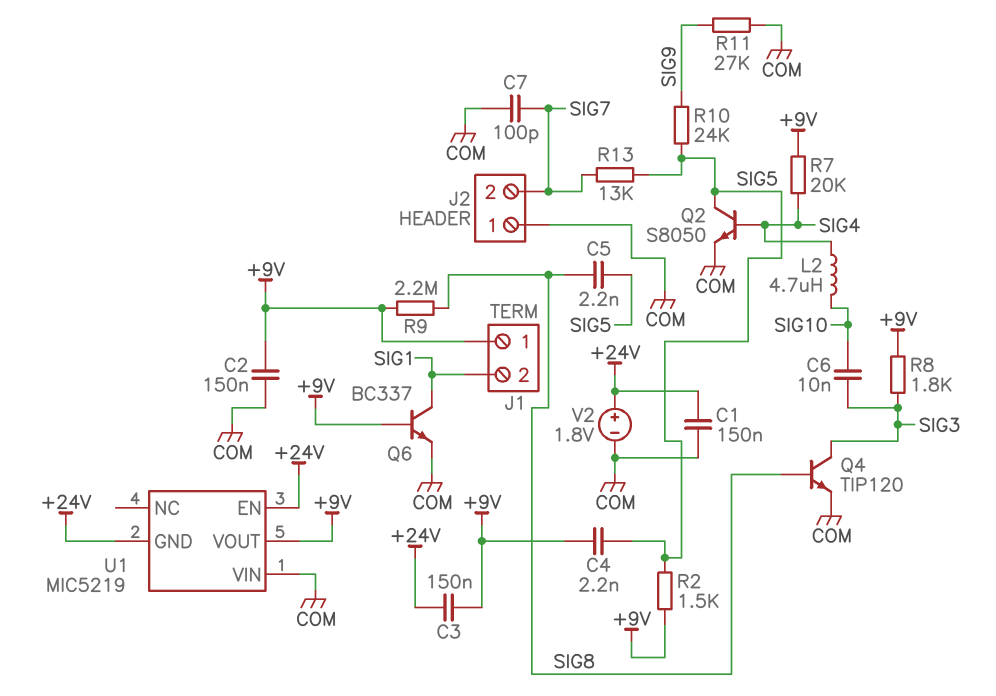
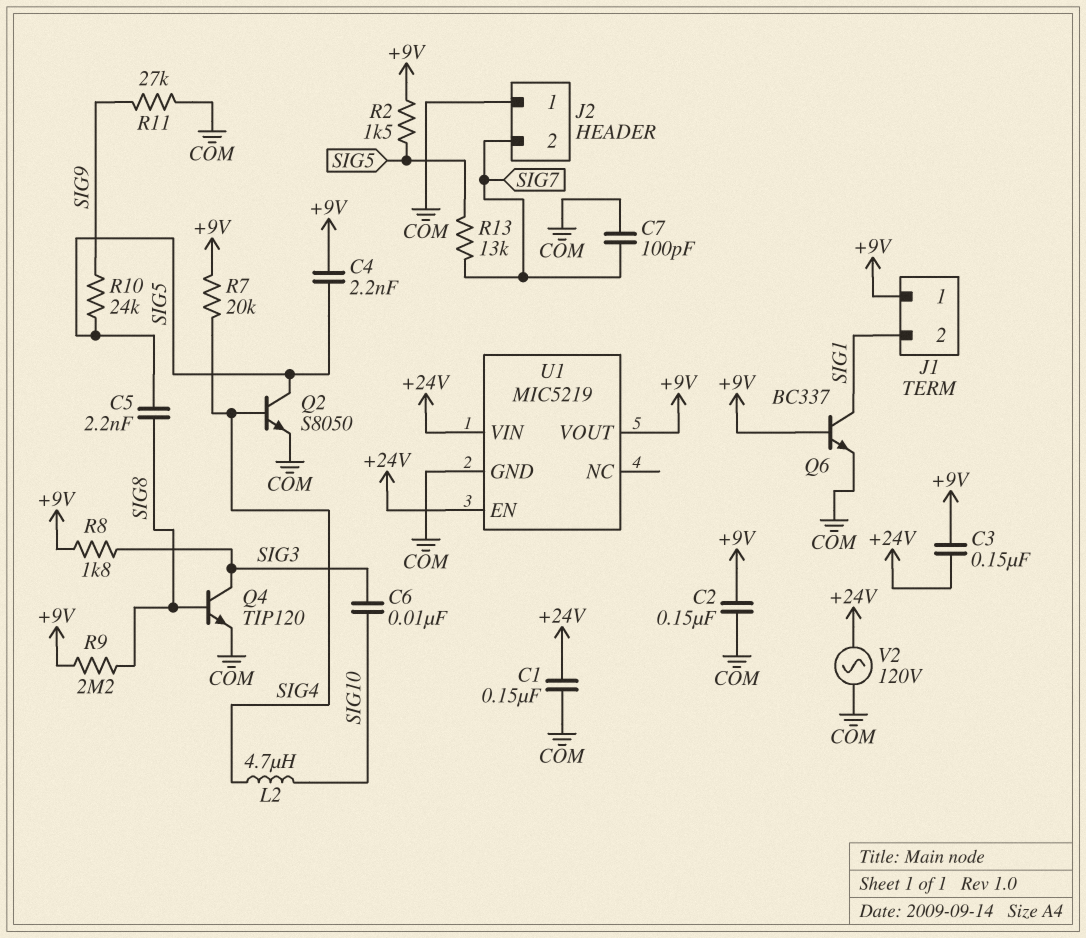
U1 pin GND: +24V -> COM
U1 pin VIN: COM -> +24V
V2: 1.8V (plus +24V, minus COM) -> AC 120V (+24V, COM)

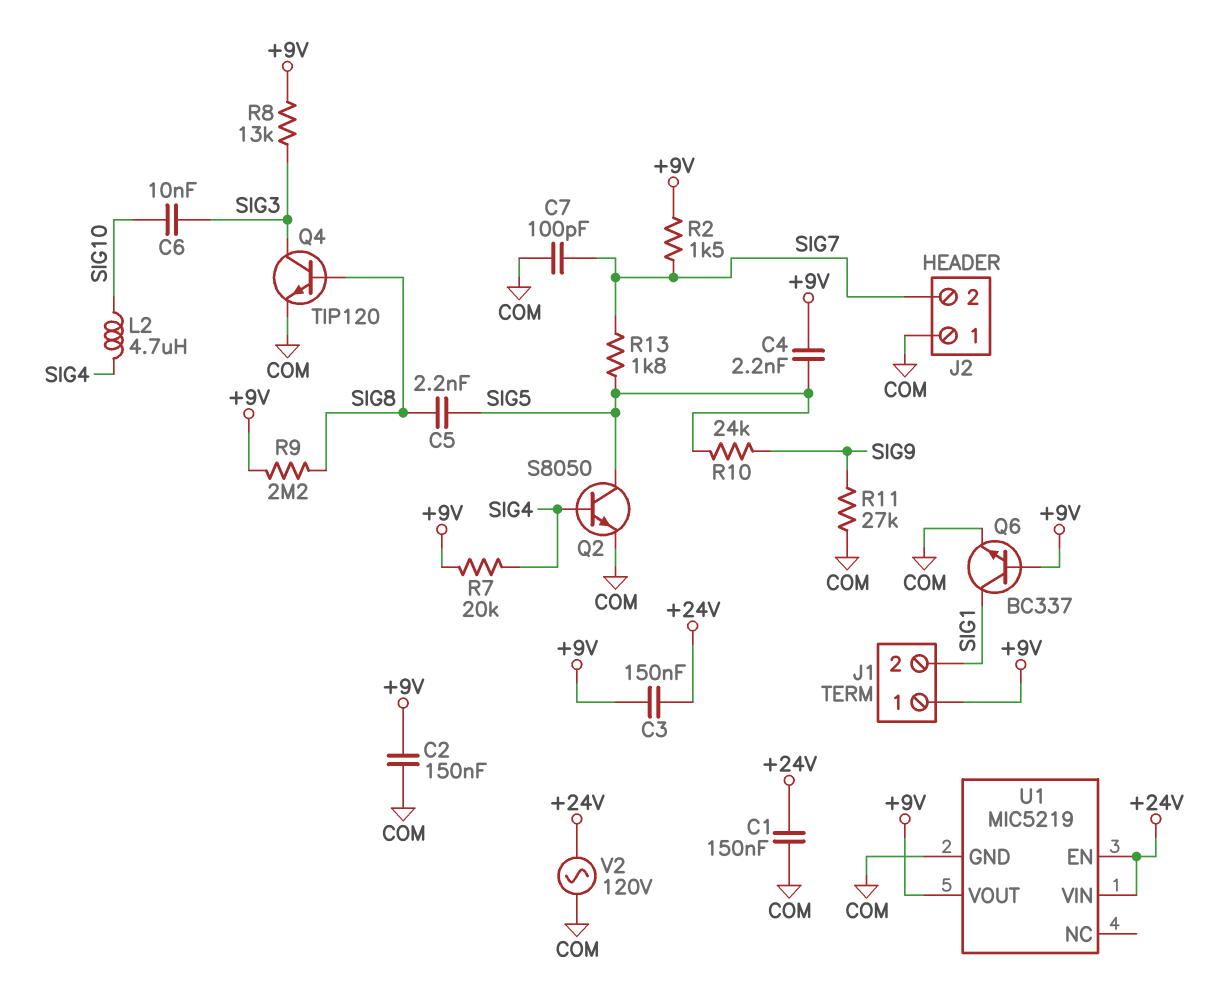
R2: 1.5k (+9V, SIG5) -> 1.5k (+9V, SIG7)
R8: 1.8k (+9V, SIG3) -> 13k (+9V, SIG3)
R13: 13k (SIG5, SIG7) -> 1.8k (SIG5, SIG7)

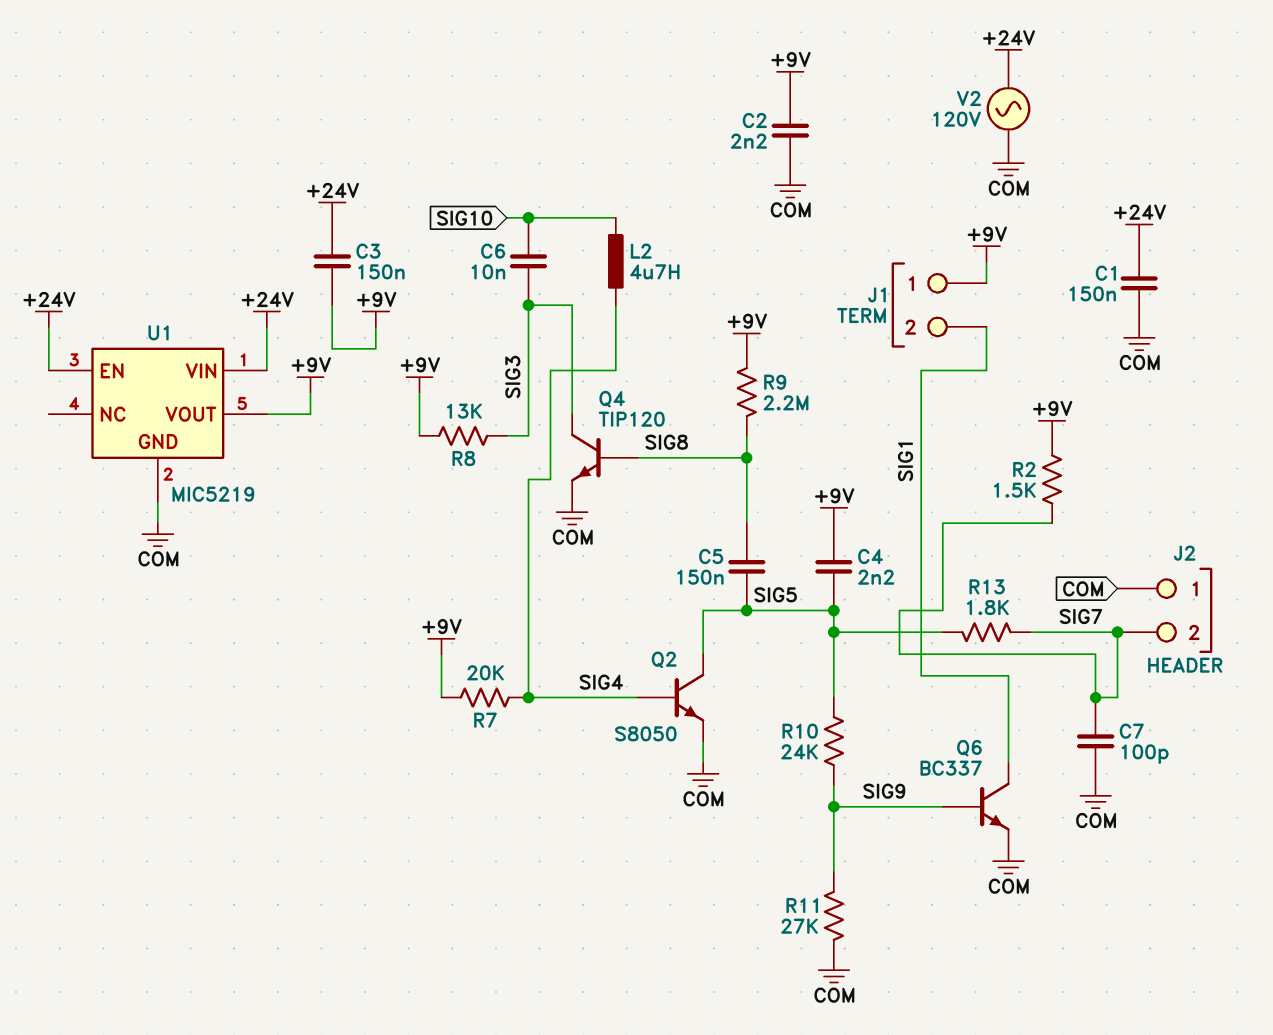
C2: 150nF (+9V, COM) -> 2.2nF (+9V, COM)
C5: 2.2nF (SIG5, SIG8) -> 150nF (SIG5, SIG8)
Q6: NPN BC337 (B +9V, C SIG1, E COM) -> NPN BC337 (B SIG9, C SIG1, E COM)

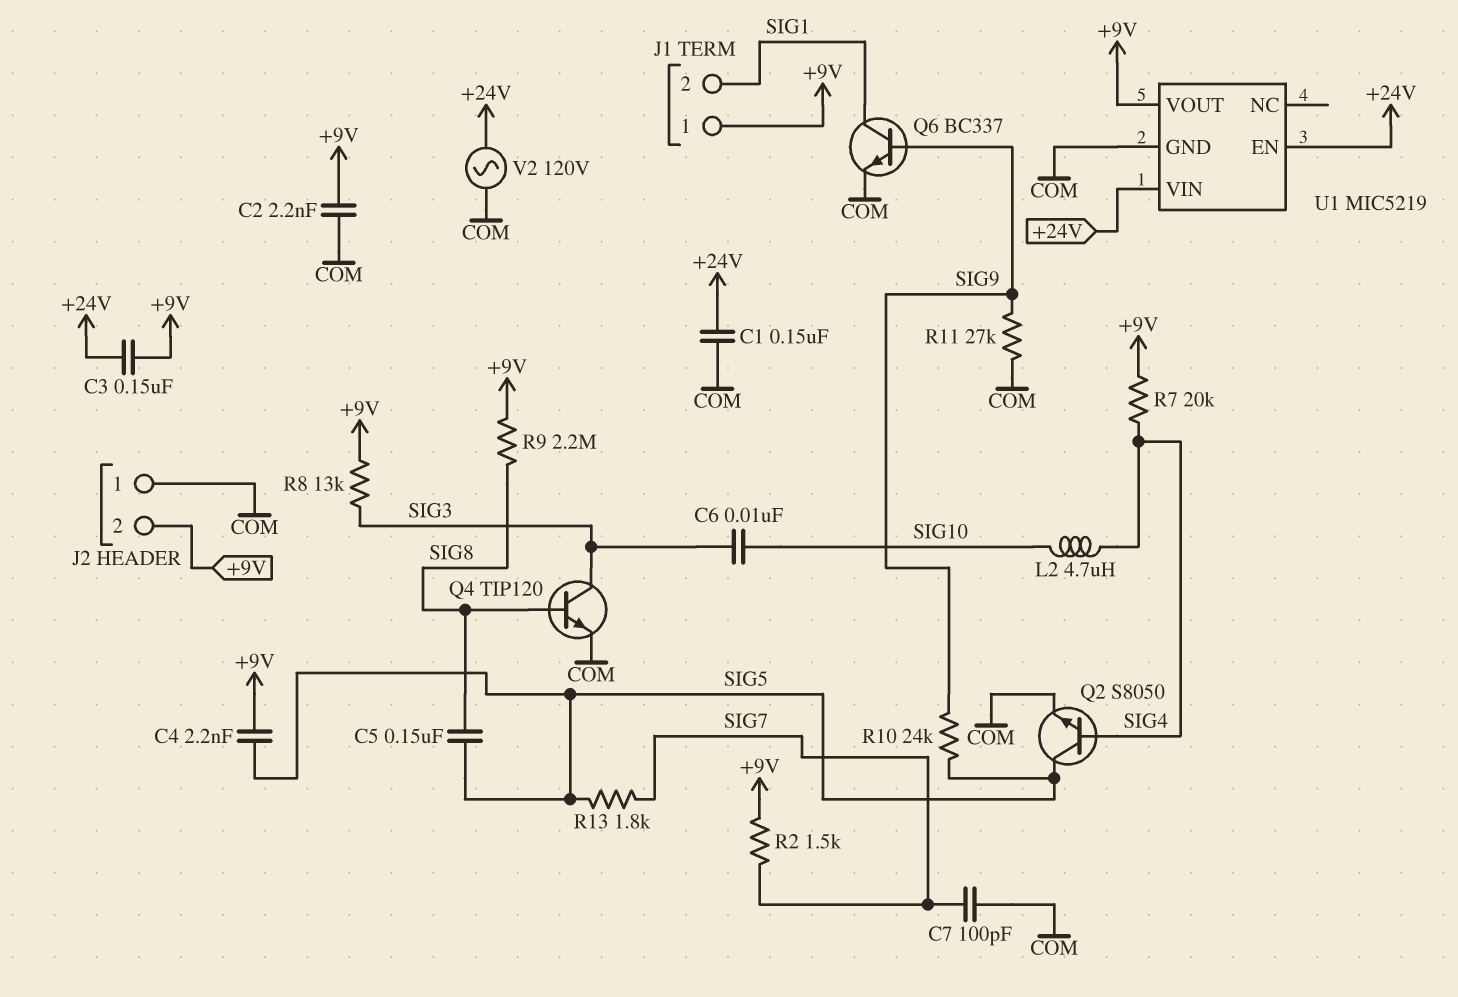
J2 pin 2: SIG7 -> +9V

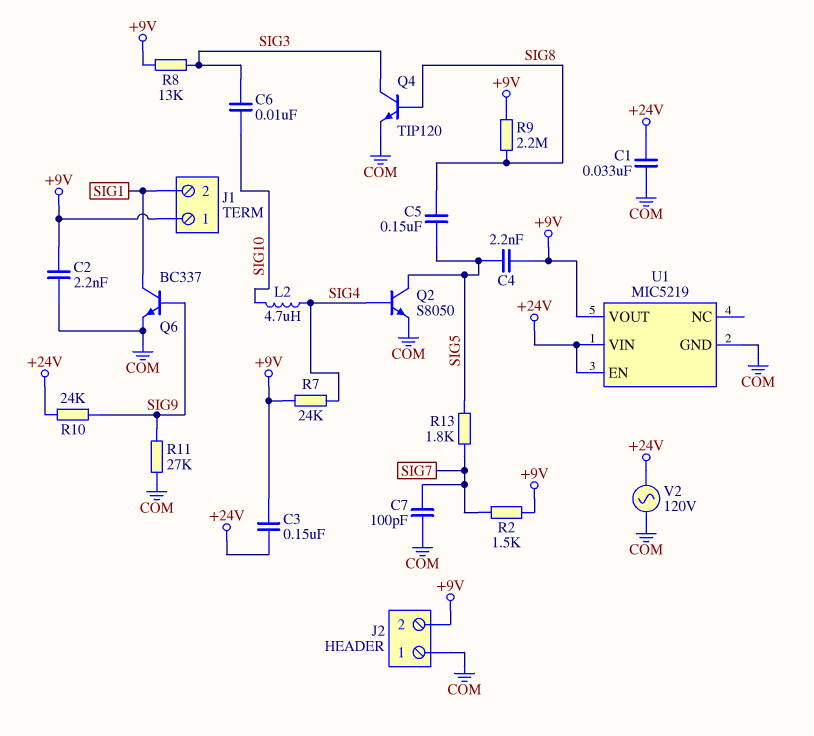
C1: 150nF (+24V, COM) -> 33nF (+24V, COM)
R7: 20k (+9V, SIG4) -> 24k (+9V, SIG4)
R10: 24k (SIG5, SIG9) -> 24k (+24V, SIG9)

